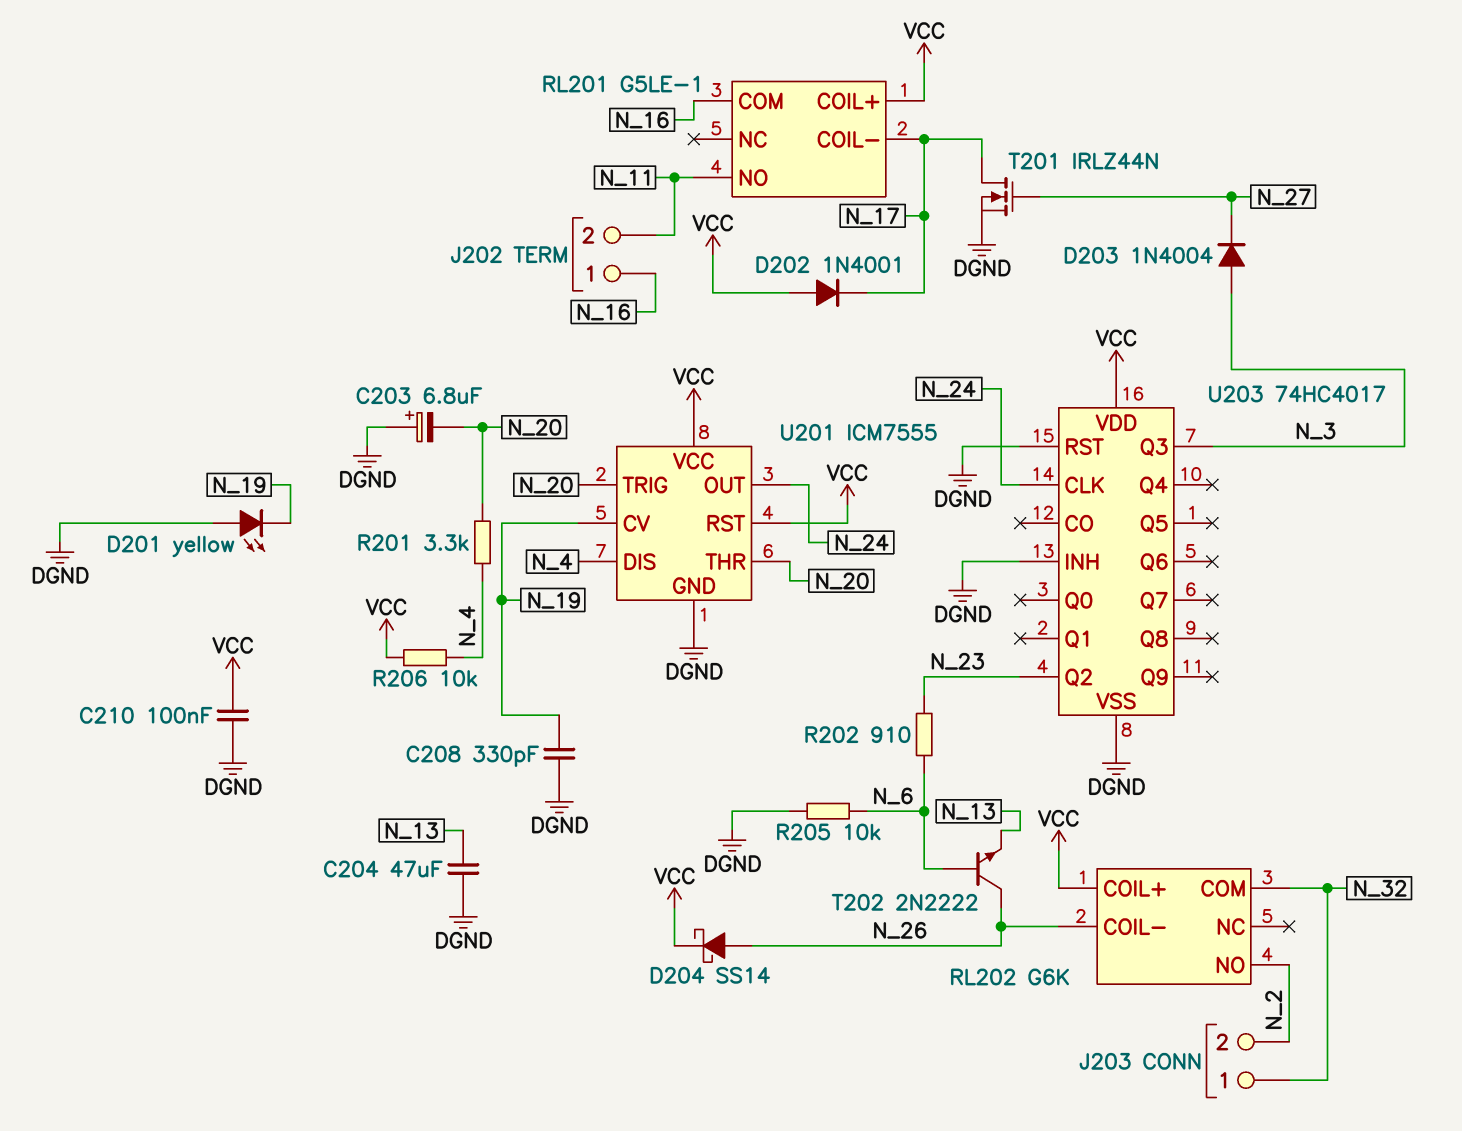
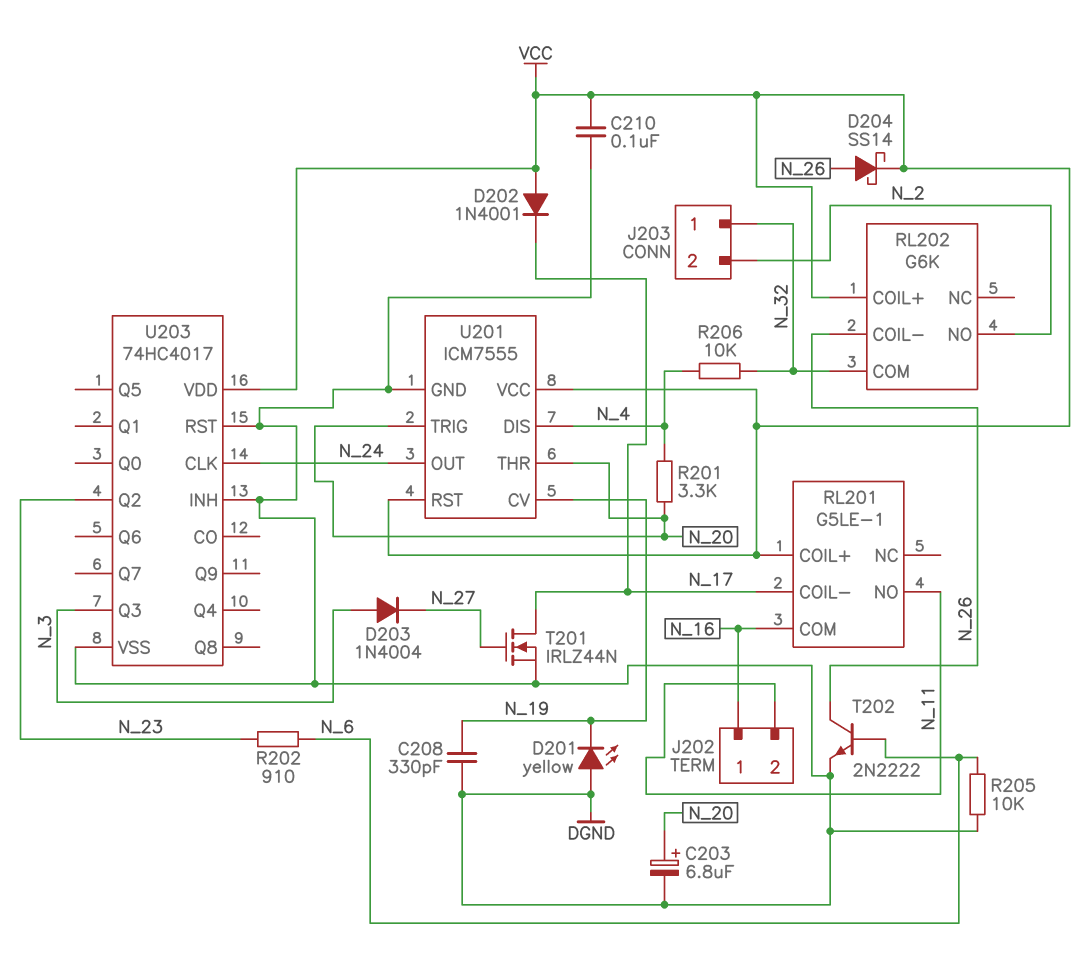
C203: 6.8uF (plus DGND, minus N_20) -> 6.8uF (plus N_20, minus DGND)
C204: 47uF (DGND, N_13) -> none
R206: 10k (N_4, VCC) -> 10k (N_4, N_32)
T202: NPN 2N2222 (B N_6, C N_26, E N_13) -> NPN 2N2222 (B N_6, C N_26, E DGND)

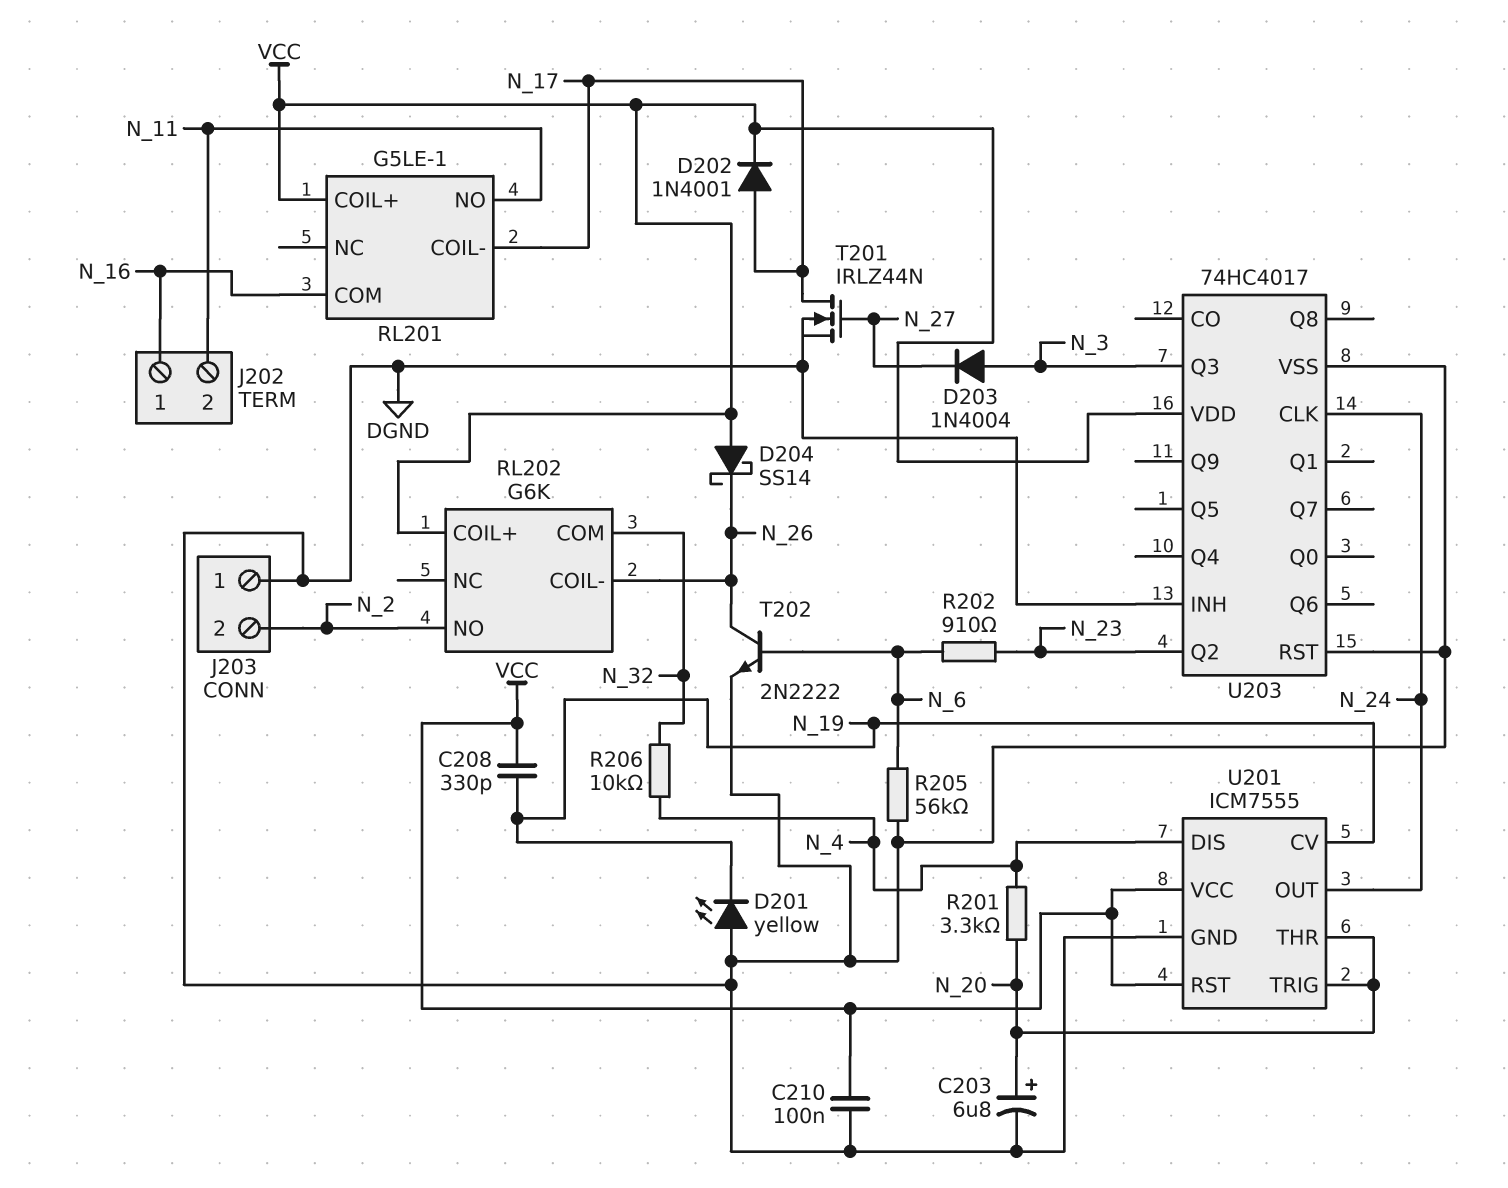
C208: 330pF (DGND, N_19) -> 330pF (N_19, VCC)
D202: diode 1N4001 (A VCC, K N_17) -> diode 1N4001 (A N_17, K VCC)
D204: schottky SS14 (A N_26, K VCC) -> schottky SS14 (A VCC, K N_26)
J203 pin 1: N_32 -> DGND
R205: 10k (DGND, N_6) -> 56k (DGND, N_6)

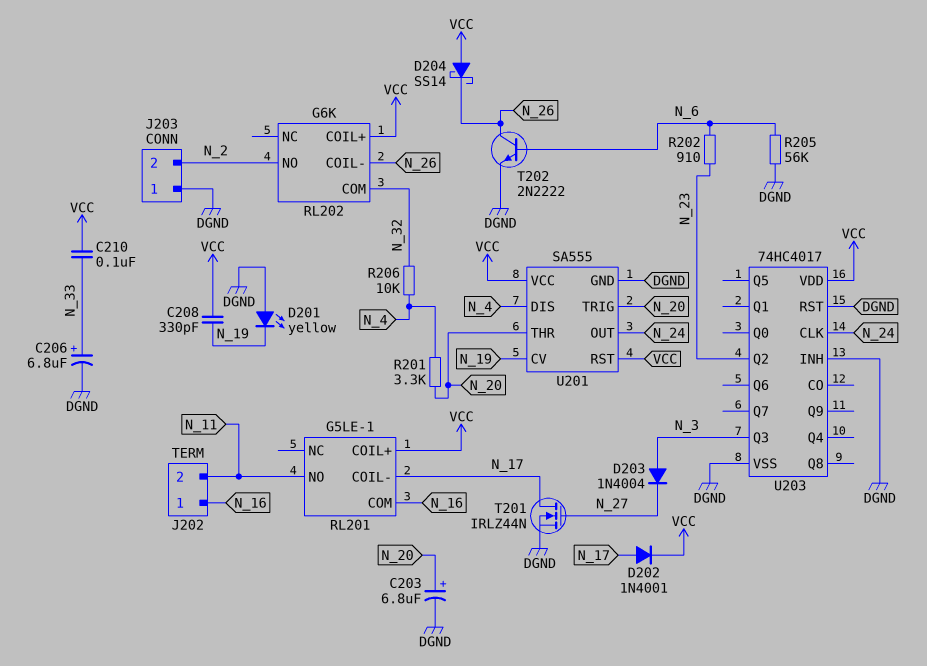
C206: none -> 6.8uF (plus N_33, minus DGND)
C210: 100nF (DGND, VCC) -> 100nF (N_33, VCC)
U201: ICM7555 -> SA555

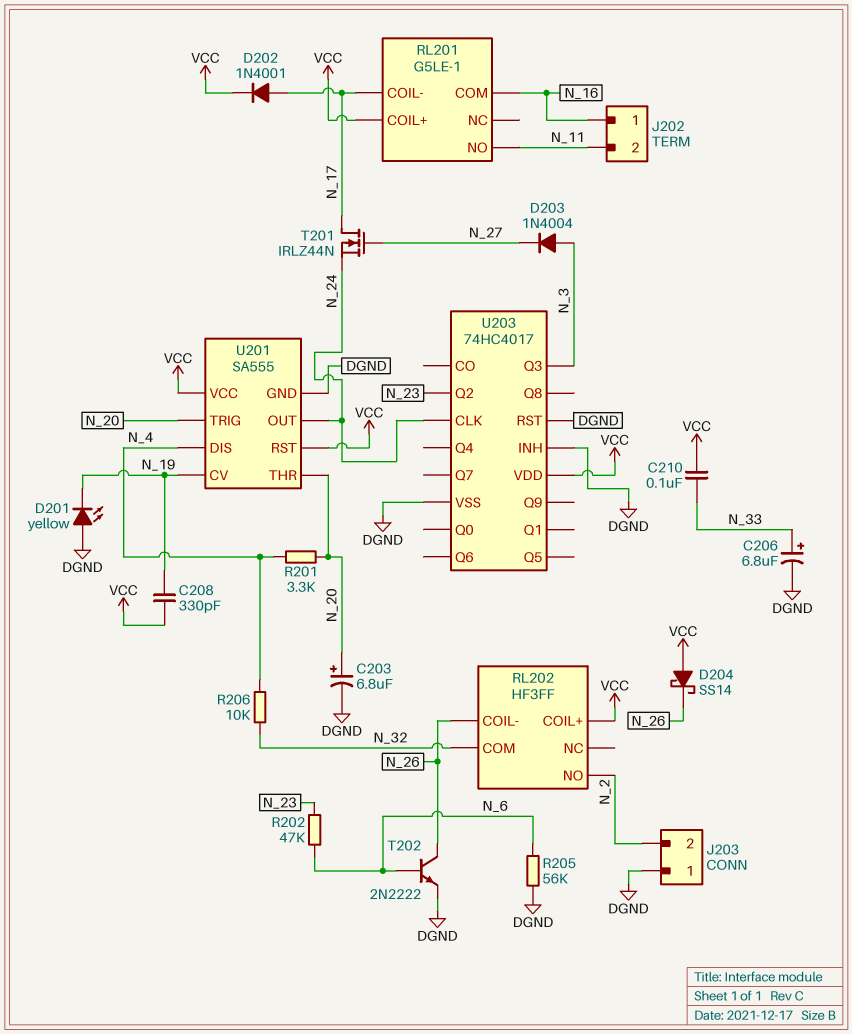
R202: 910 (N_6, N_23) -> 47k (N_6, N_23)
RL202: G6K -> HF3FF
T201: NMOS IRLZ44N (G N_27, D N_17, S DGND) -> NMOS IRLZ44N (G N_27, D N_17, S N_24)

